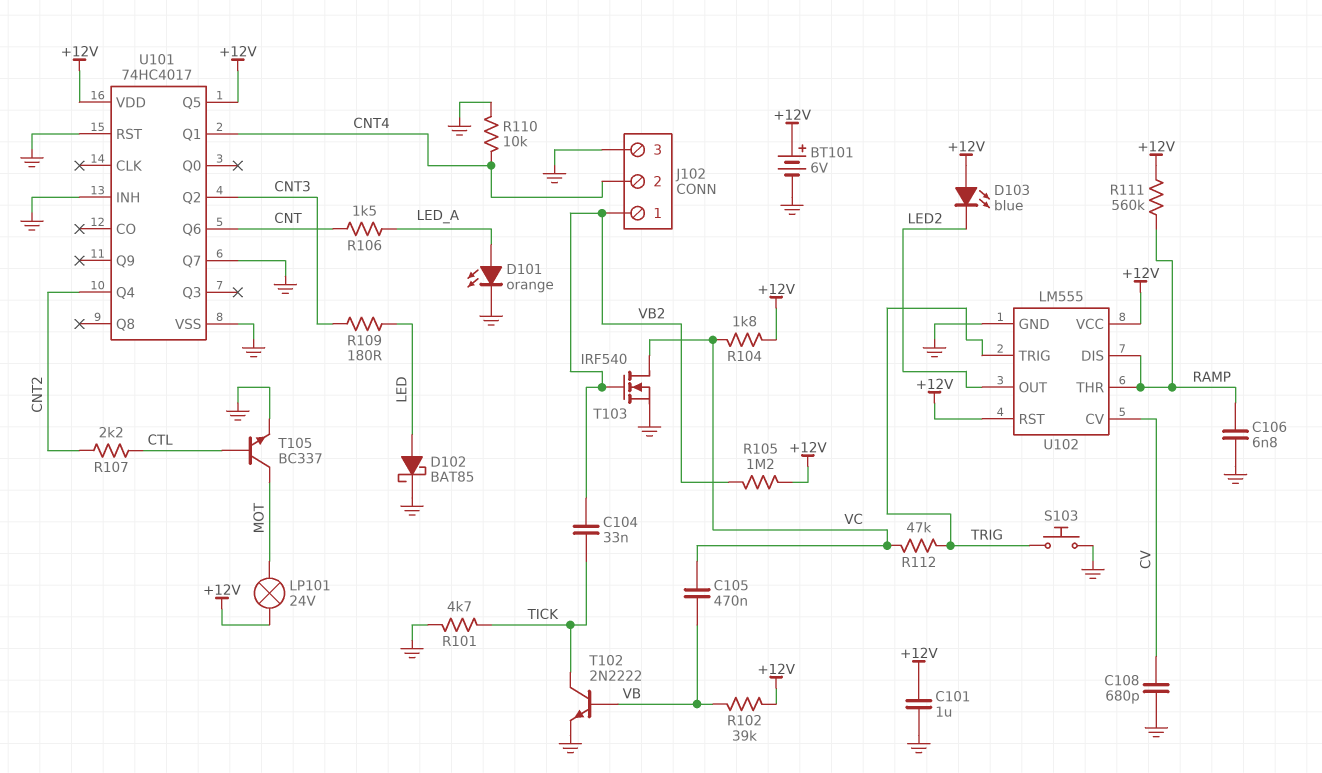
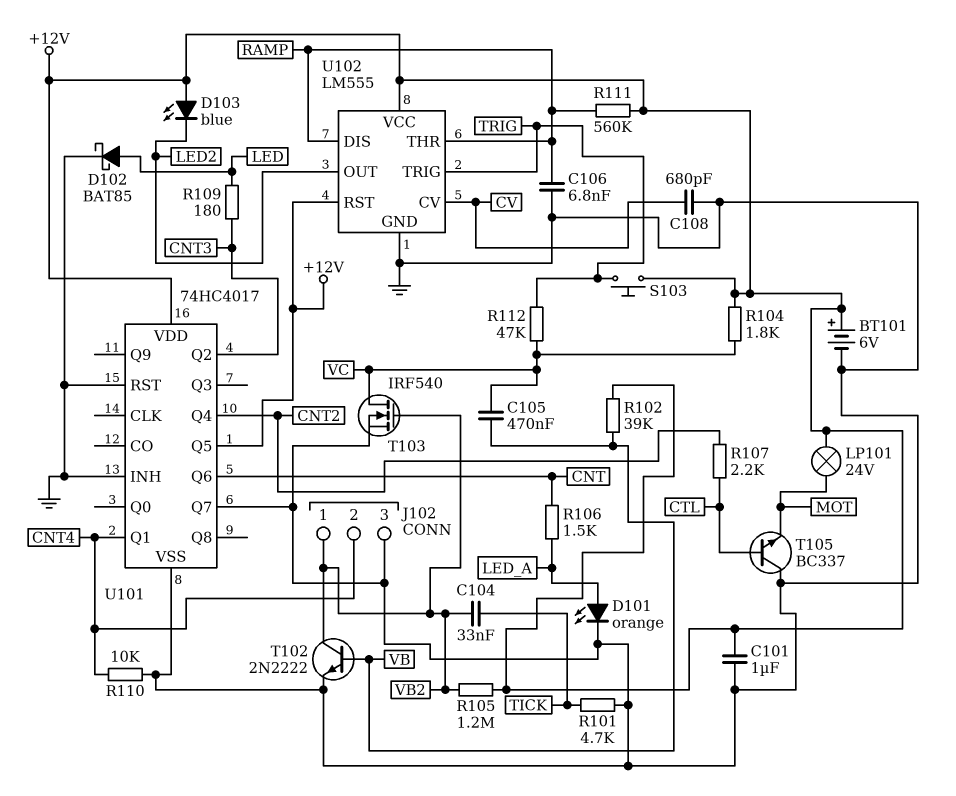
S103: button (GND, TRIG) -> button (+12V, TRIG)
T102: NPN 2N2222 (B VB, C TICK, E GND) -> NPN 2N2222 (B VB, C VB2, E GND)
T105: NPN BC337 (B CTL, C MOT, E GND) -> NPN BC337 (B CTL, C GND, E MOT)

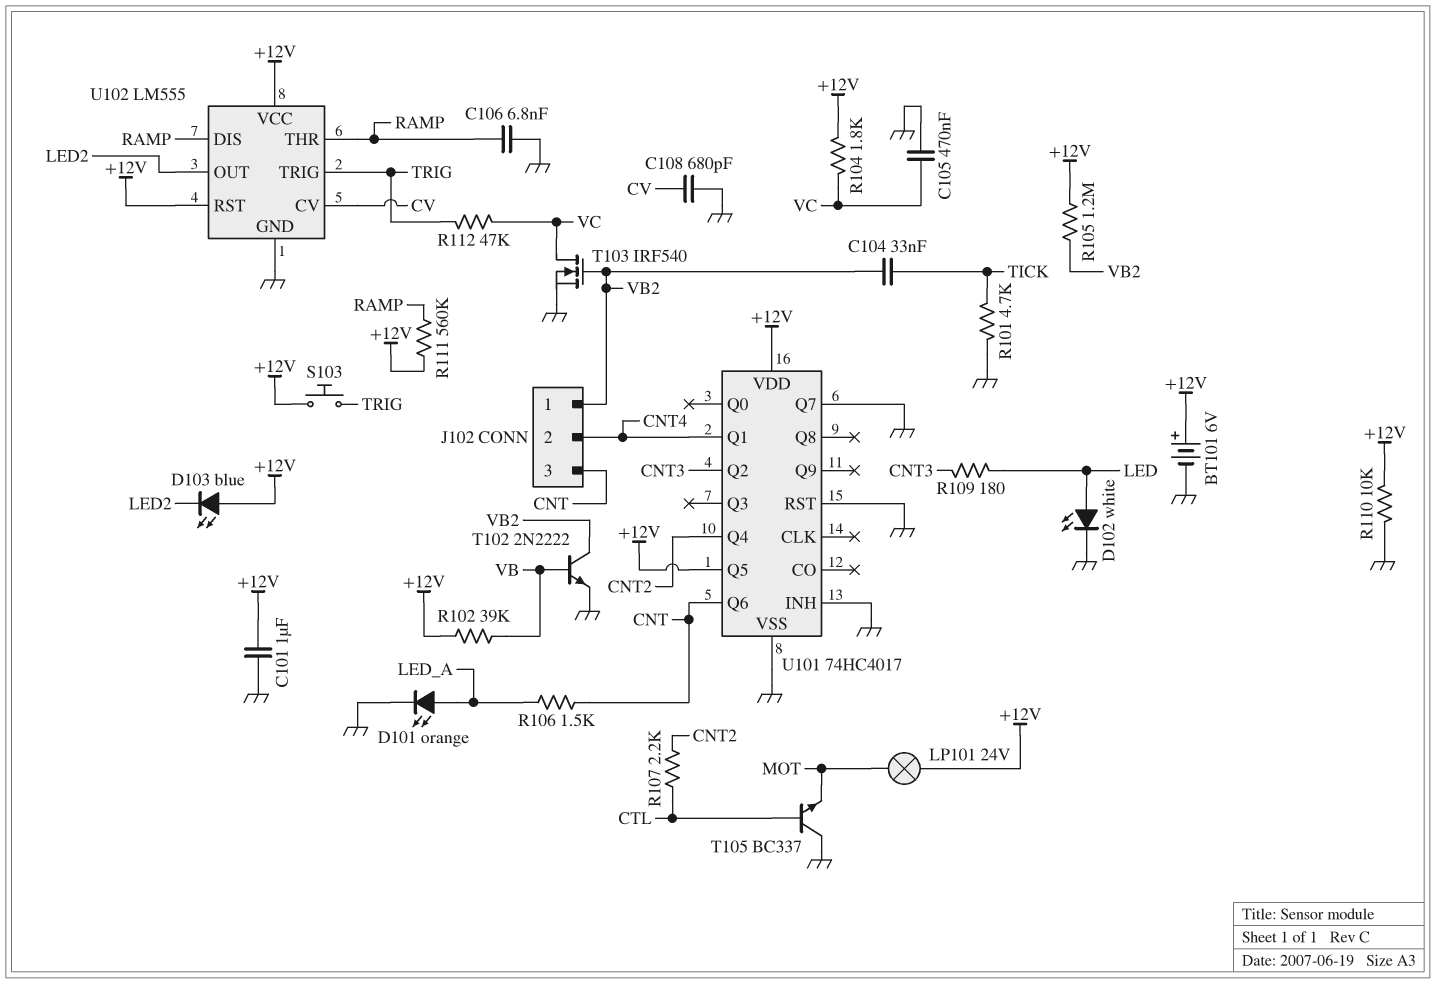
C105: 470nF (VB, VC) -> 470nF (GND, VC)
D102: schottky BAT85 (A LED, K GND) -> LED white (A LED, K GND)
J102 pin 3: GND -> CNT
R110: 10k (CNT4, GND) -> 10k (+12V, GND)

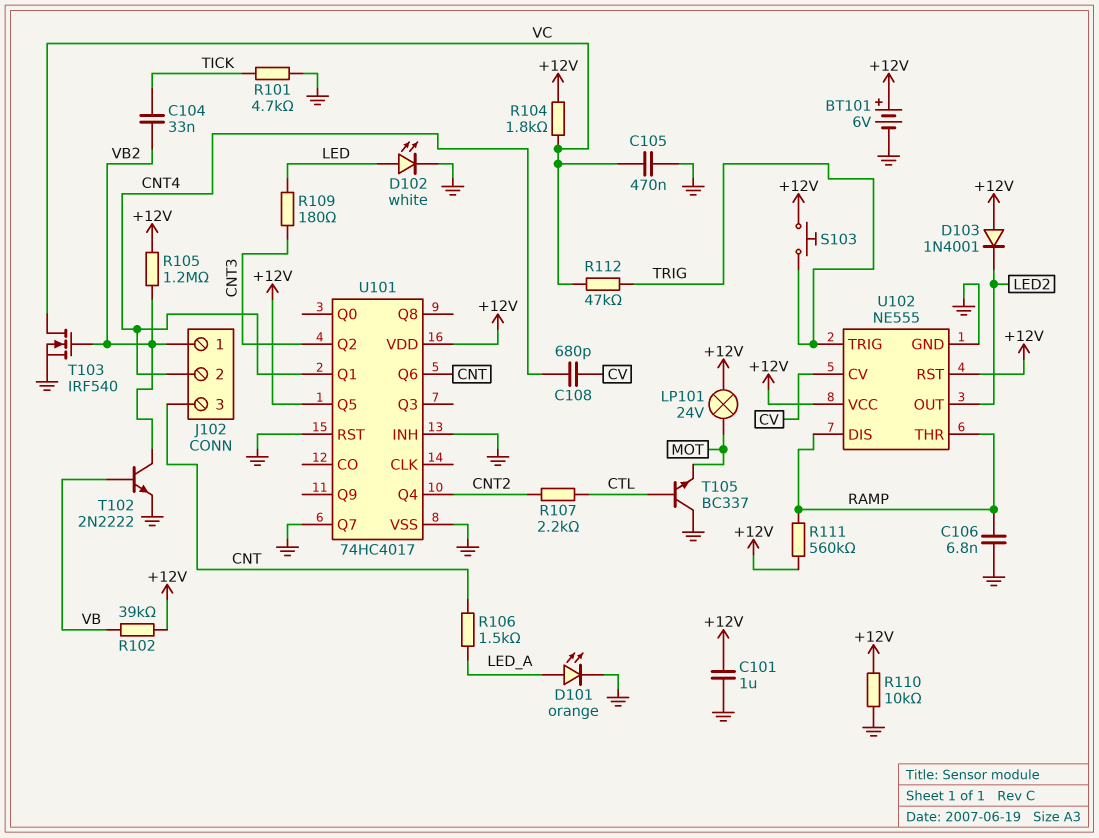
C108: 680pF (CV, GND) -> 680pF (CNT4, CV)
D103: LED blue (A +12V, K LED2) -> diode 1N4001 (A +12V, K LED2)
U102: LM555 -> NE555

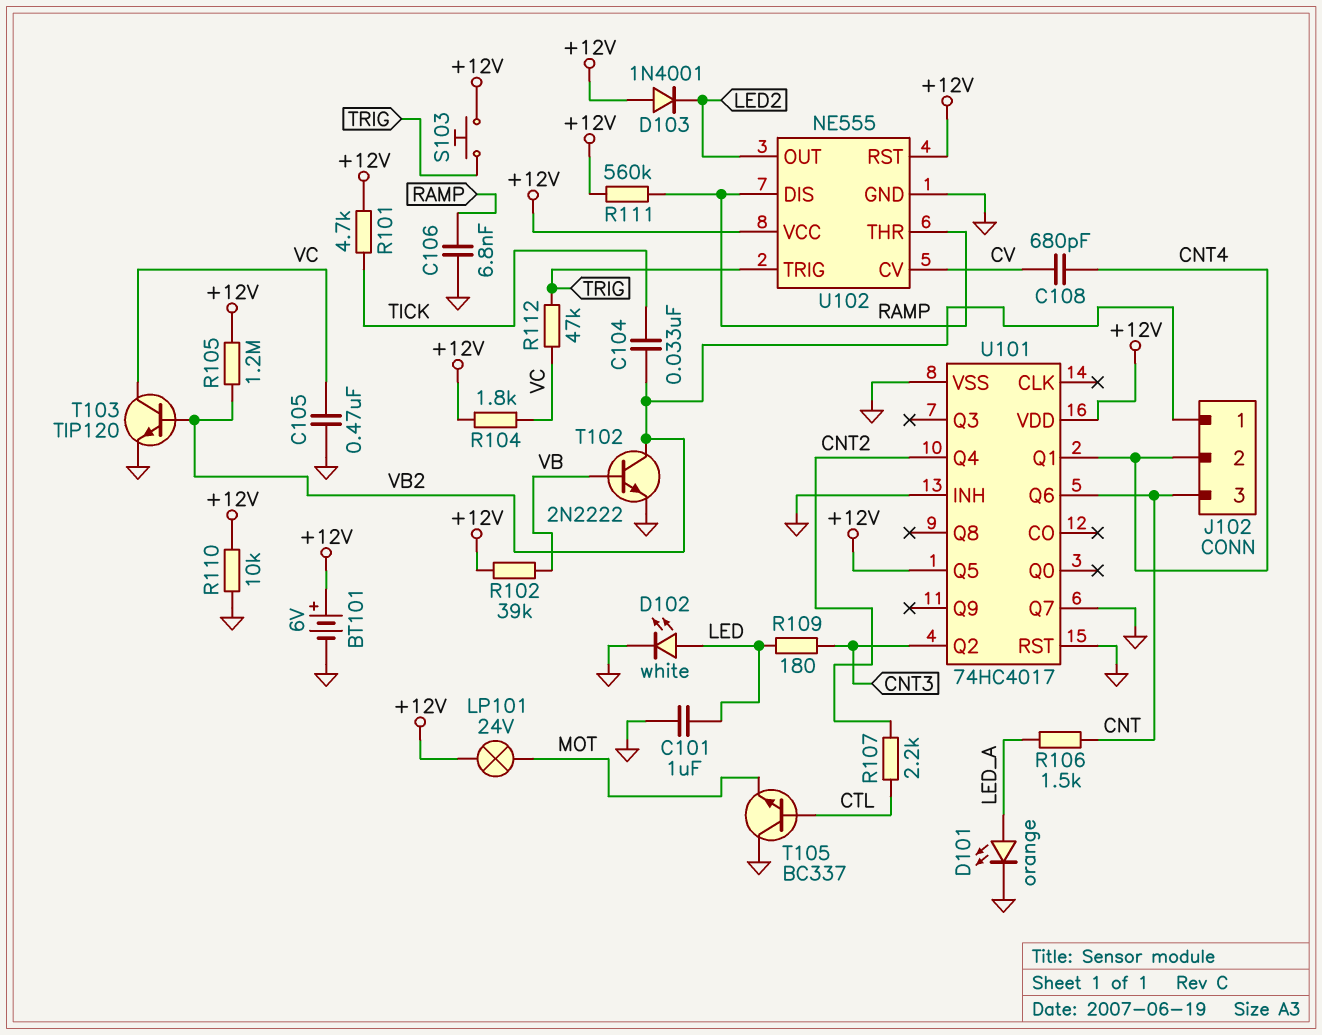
C101: 1uF (+12V, GND) -> 1uF (GND, LED)
R101: 4.7k (GND, TICK) -> 4.7k (+12V, TICK)
T103: NMOS IRF540 (G VB2, D VC, S GND) -> NPN TIP120 (B VB2, C VC, E GND)

